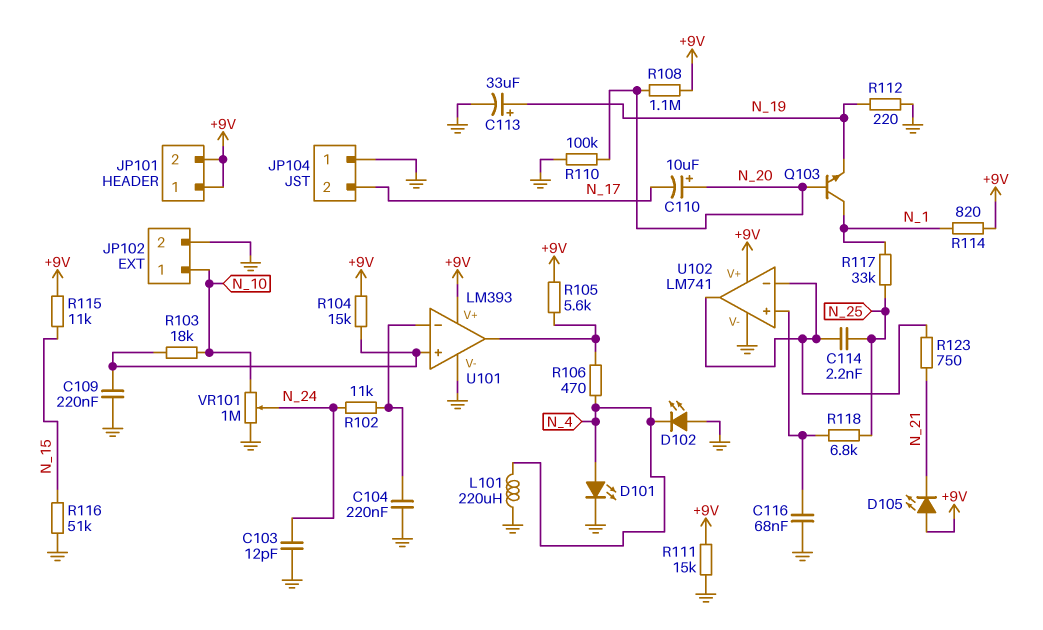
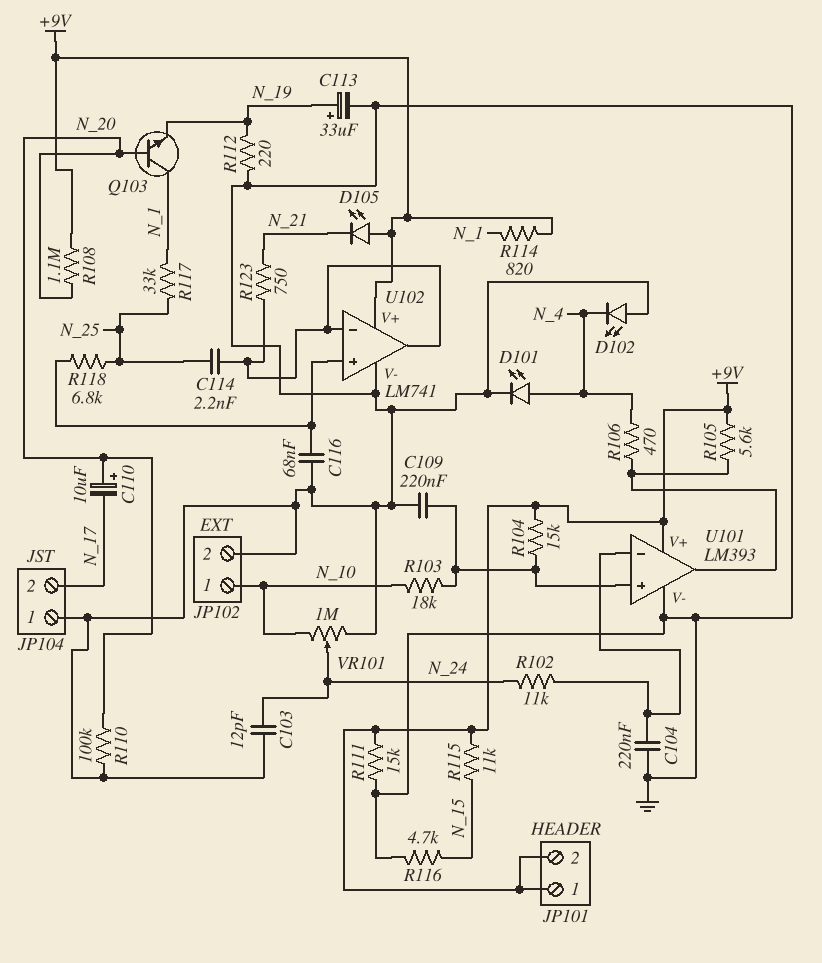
L101: 220uH (GND, N_4) -> none
R116: 51k (GND, N_15) -> 4.7k (GND, N_15)

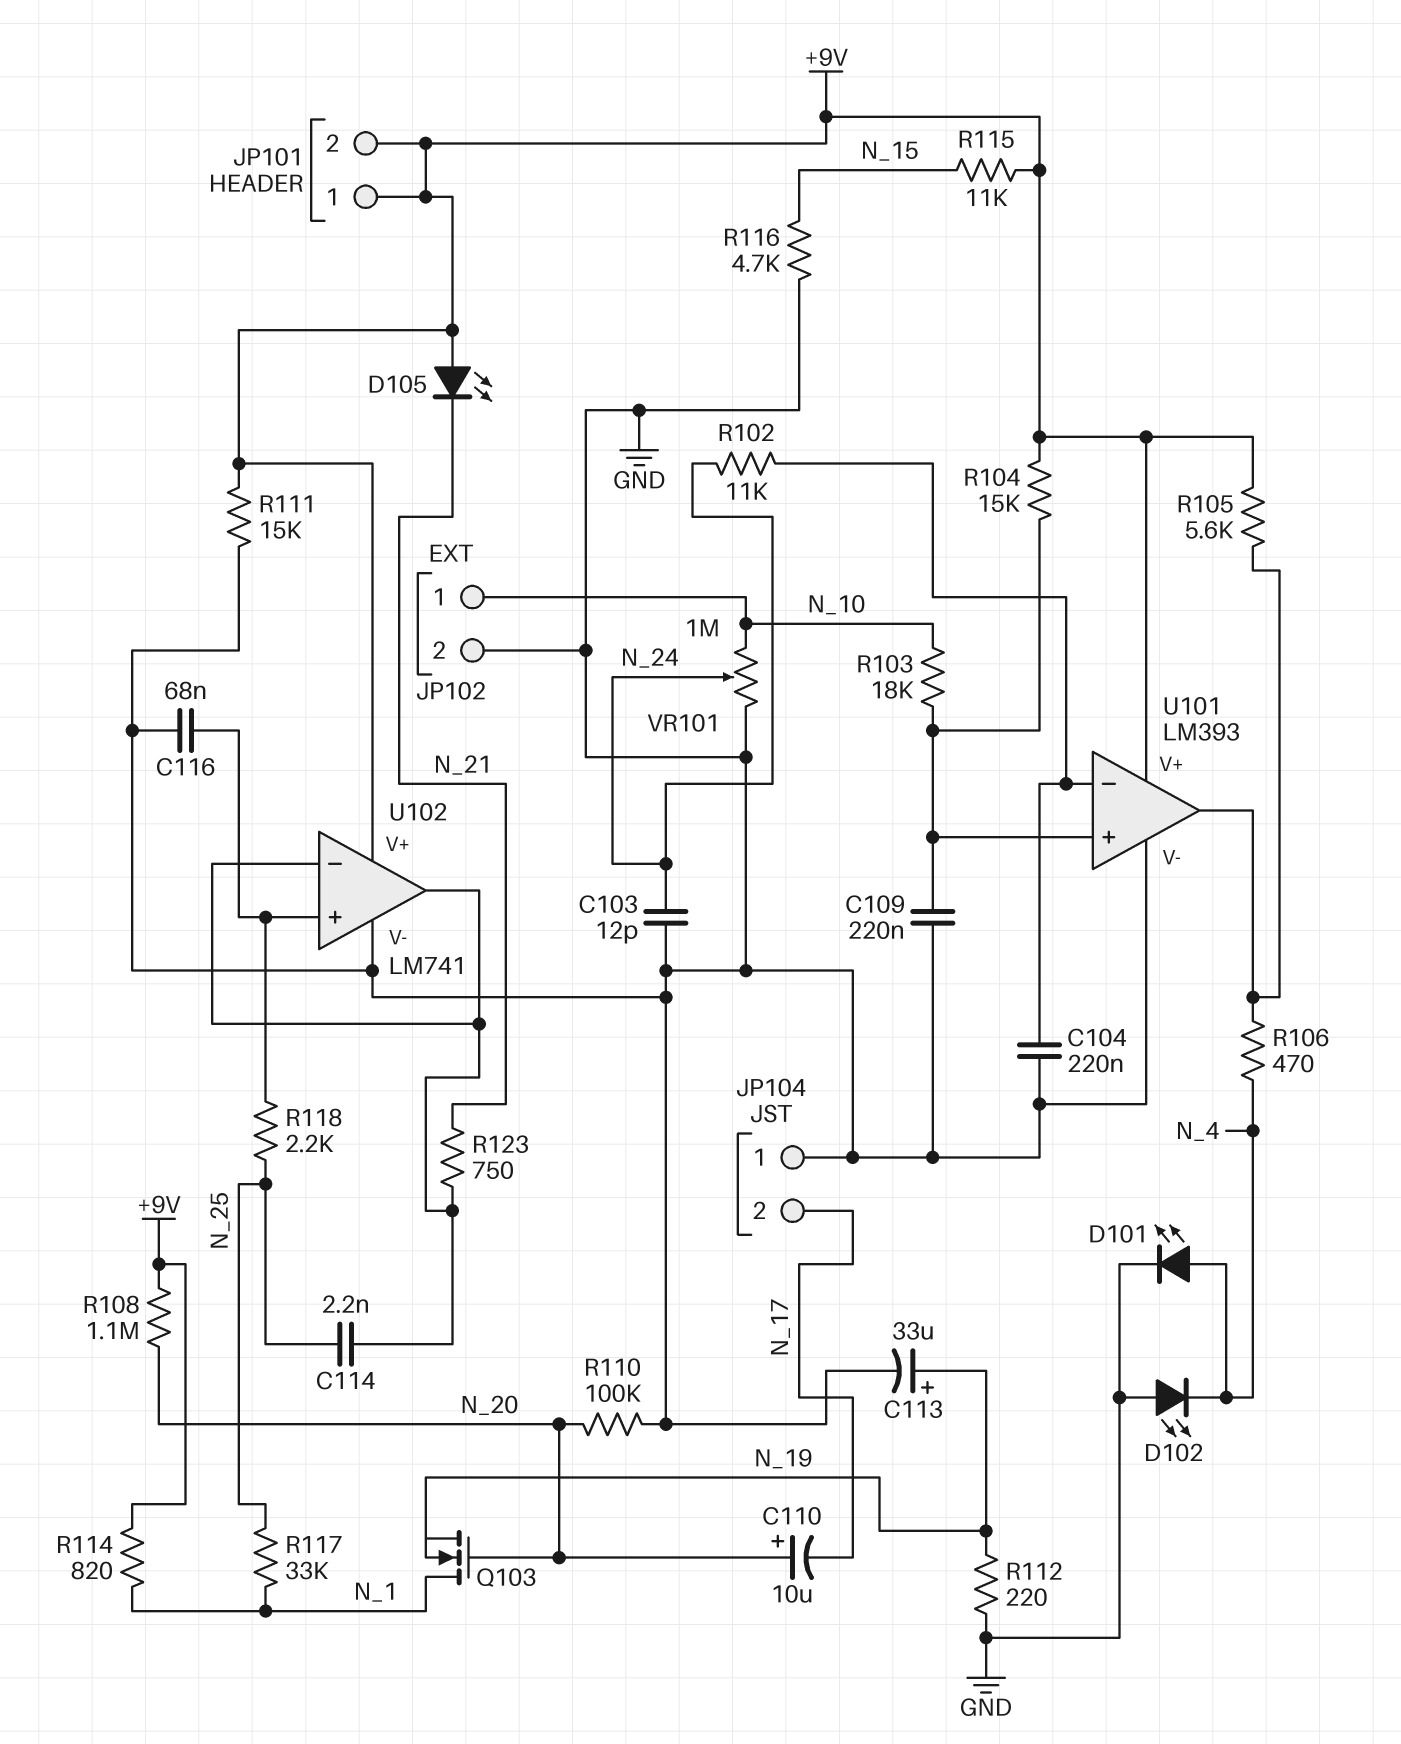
Q103: NPN (B N_20, C N_1, E N_19) -> NMOS (G N_20, D N_1, S N_19)
R118: 6.8k (N_25, U102/in+) -> 2.2k (N_25, U102/in+)

